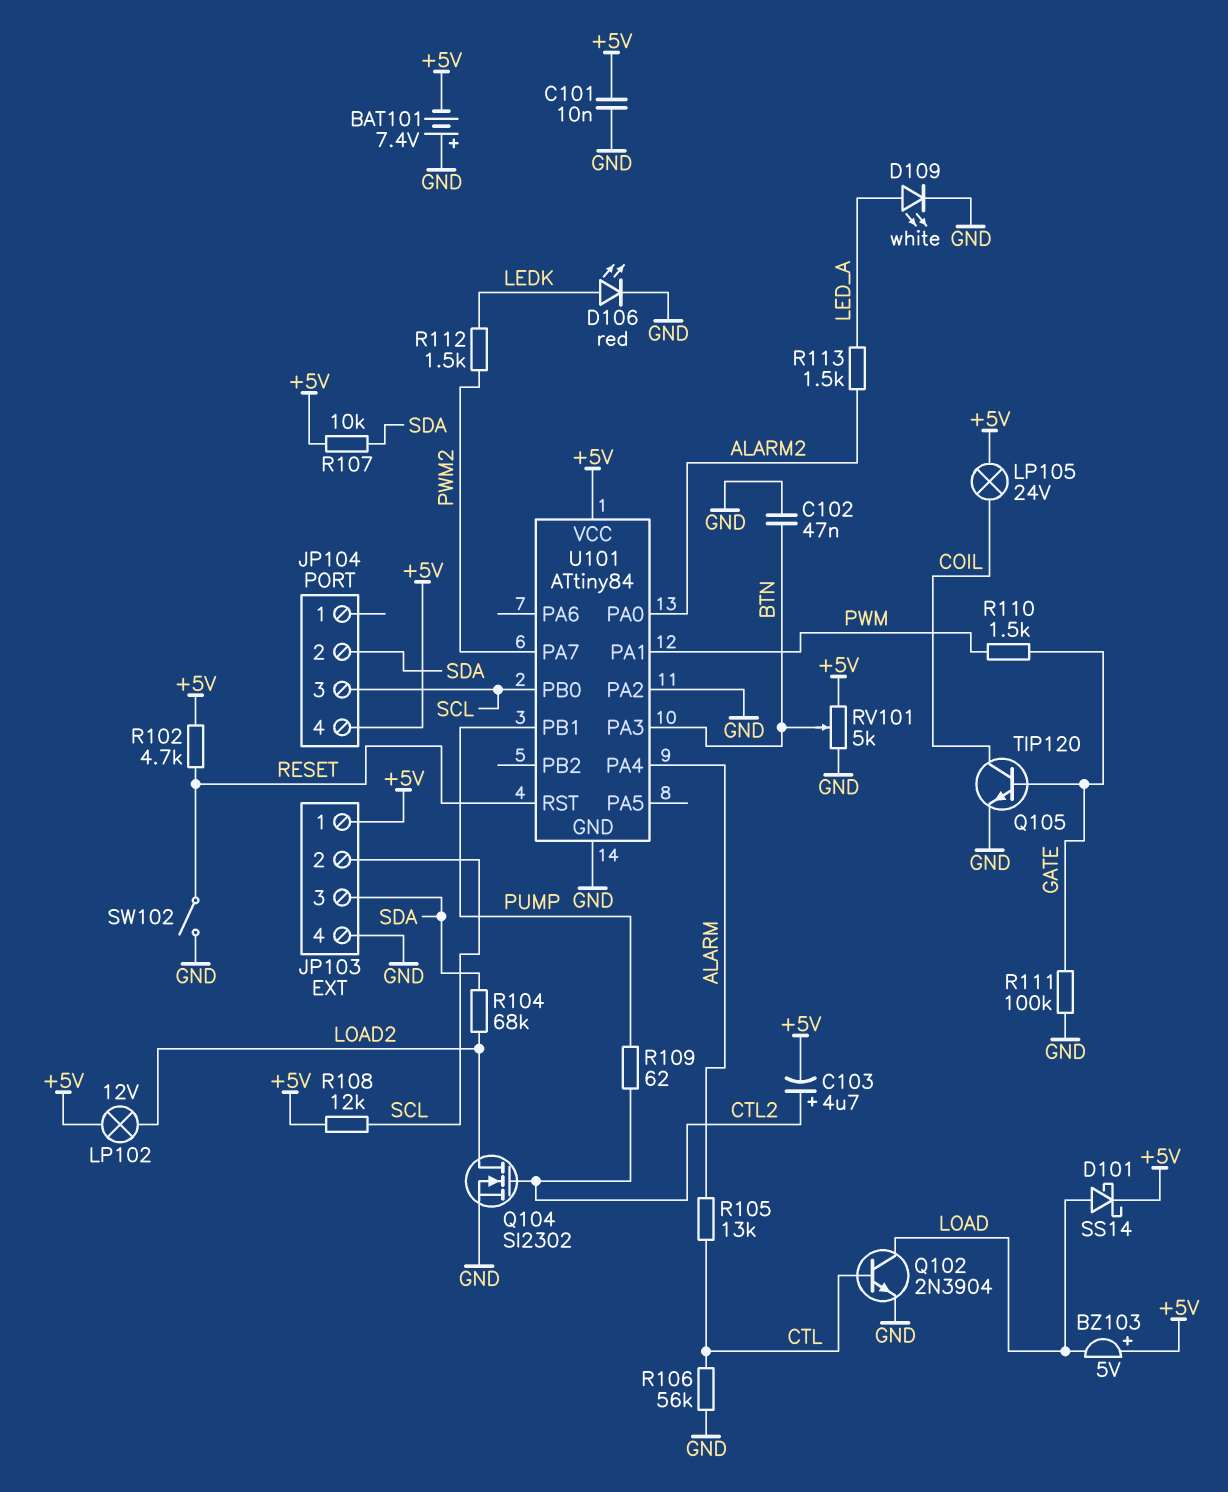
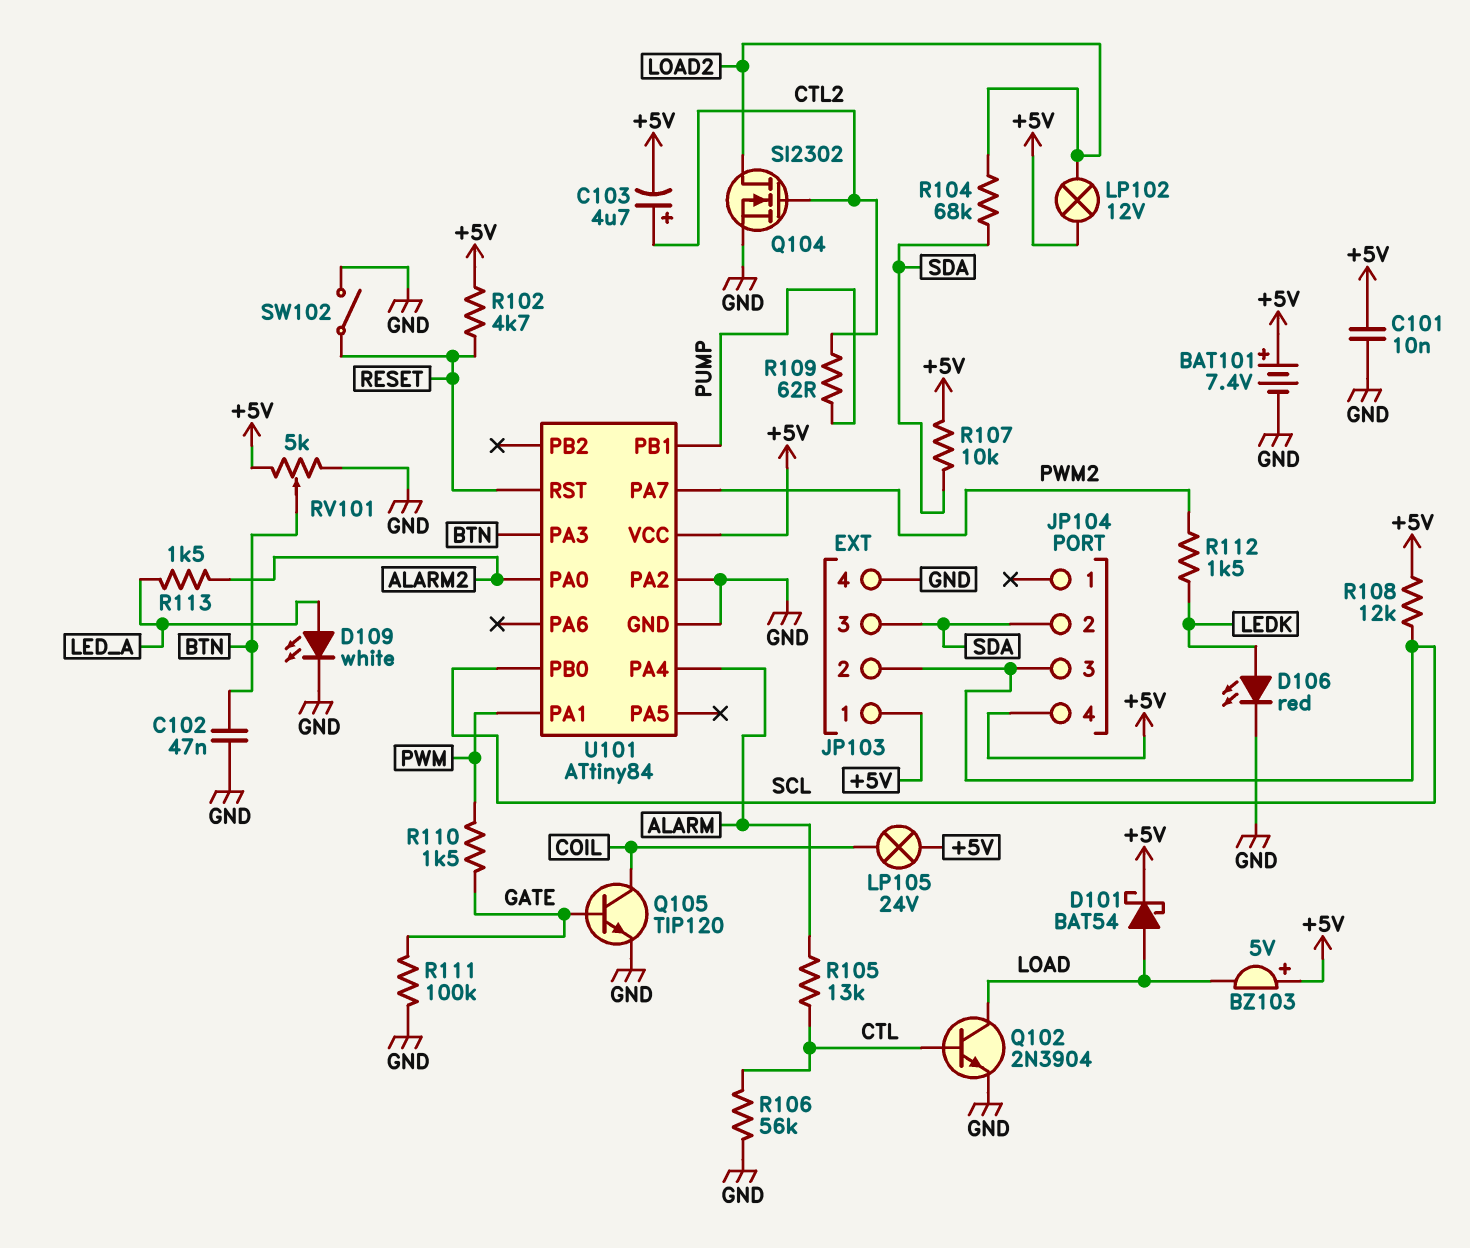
BAT101: 7.4V (plus GND, minus +5V) -> 7.4V (plus +5V, minus GND)
D101: schottky SS14 (A LOAD, K +5V) -> schottky BAT54 (A LOAD, K +5V)

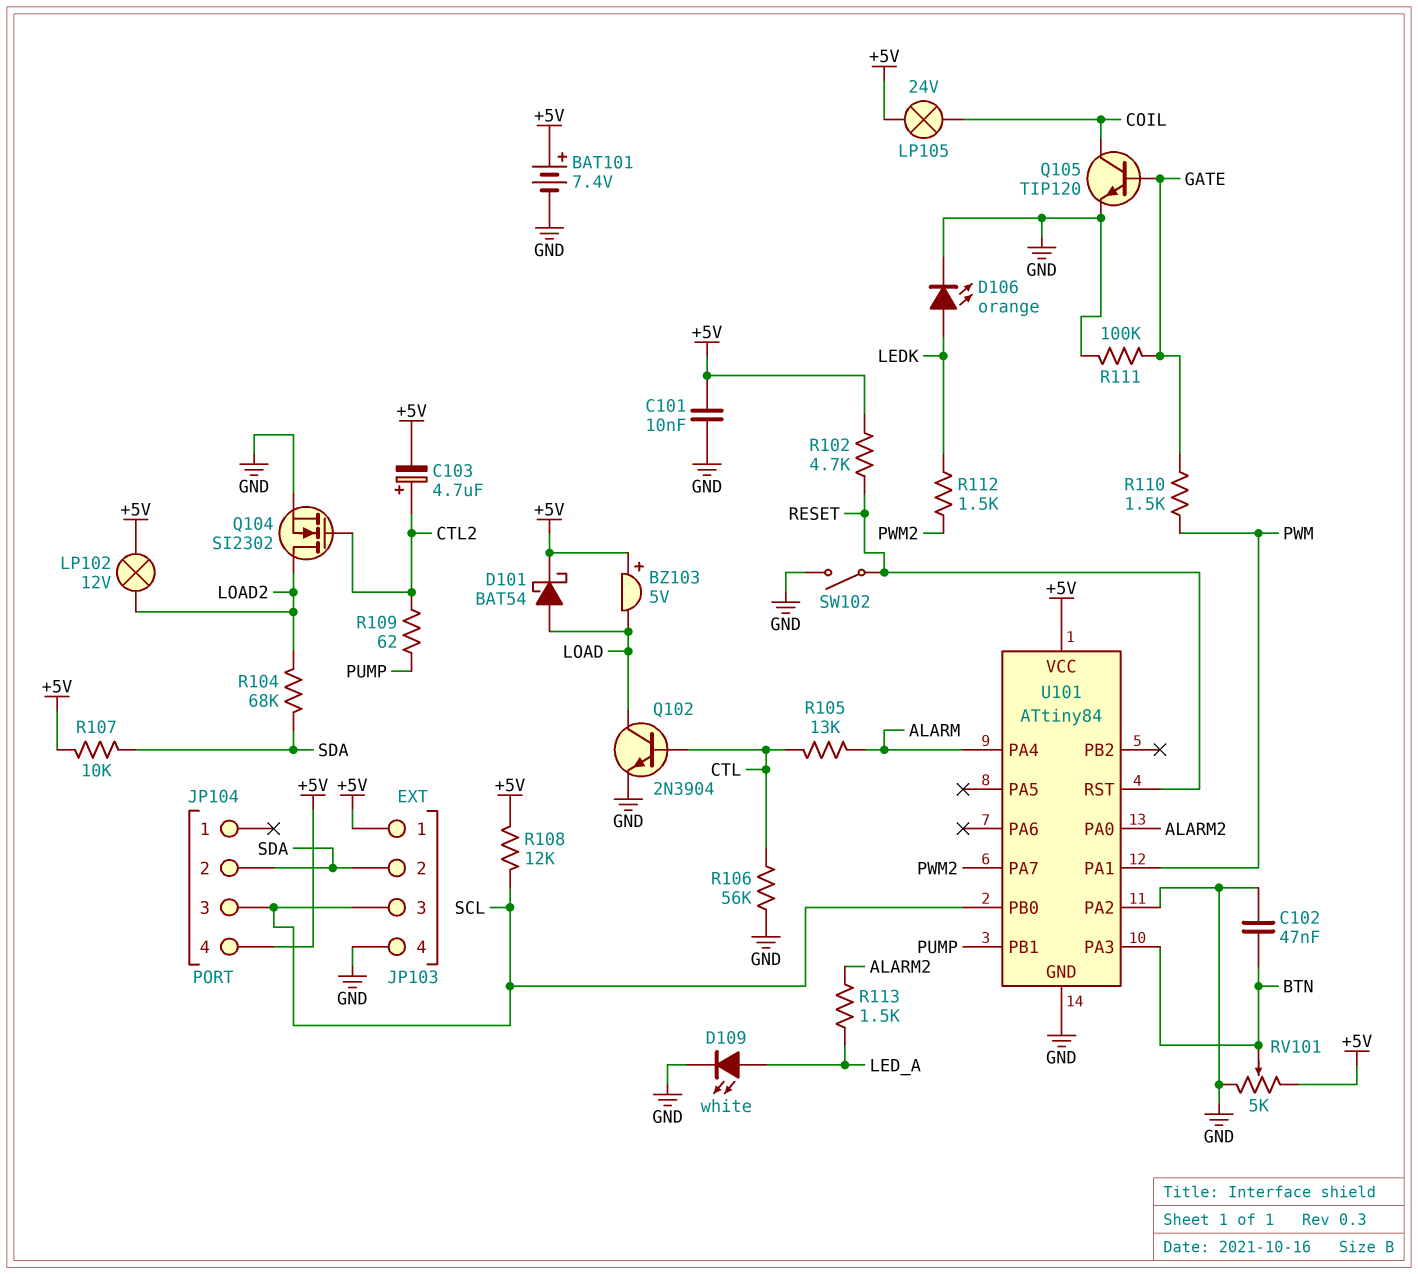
D106: LED red (A LEDK, K GND) -> LED orange (A LEDK, K GND)
JP103 pin 2: SCL -> SDA
JP103 pin 3: SDA -> SCL

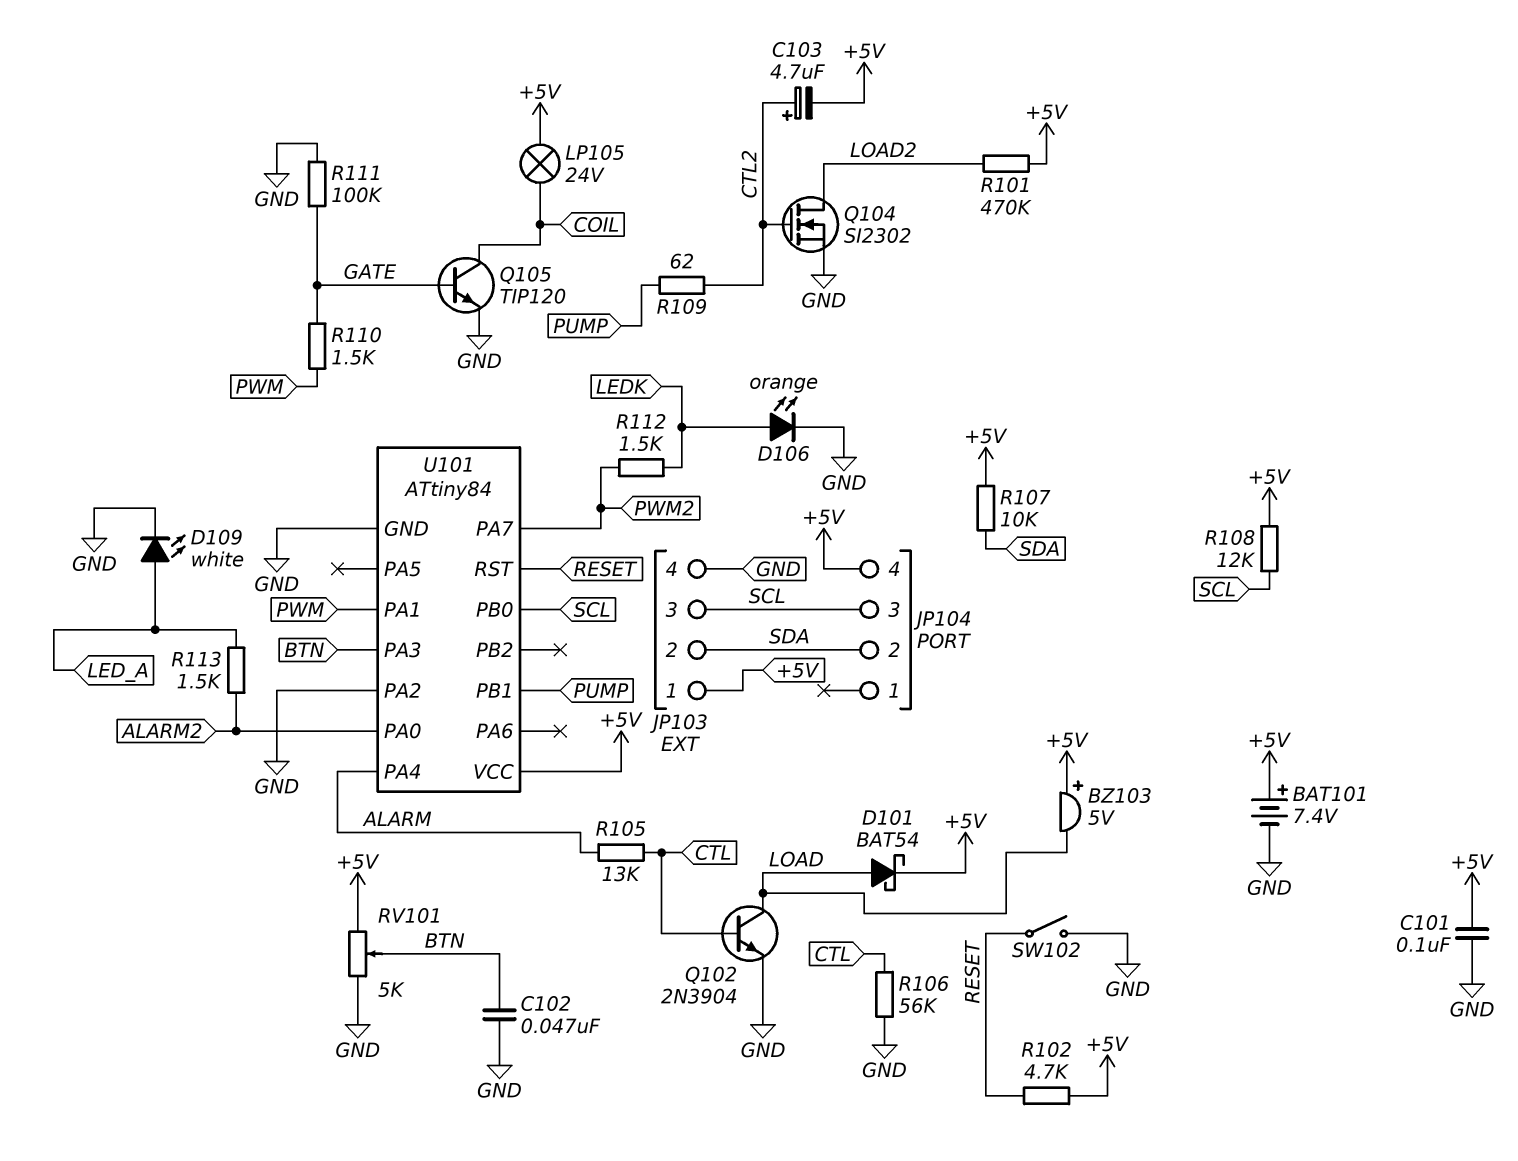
C101: 10nF (+5V, GND) -> 100nF (+5V, GND)
LP102: lamp 12V (+5V, LOAD2) -> none
R101: none -> 470k (+5V, LOAD2)
R104: 68k (LOAD2, SDA) -> none

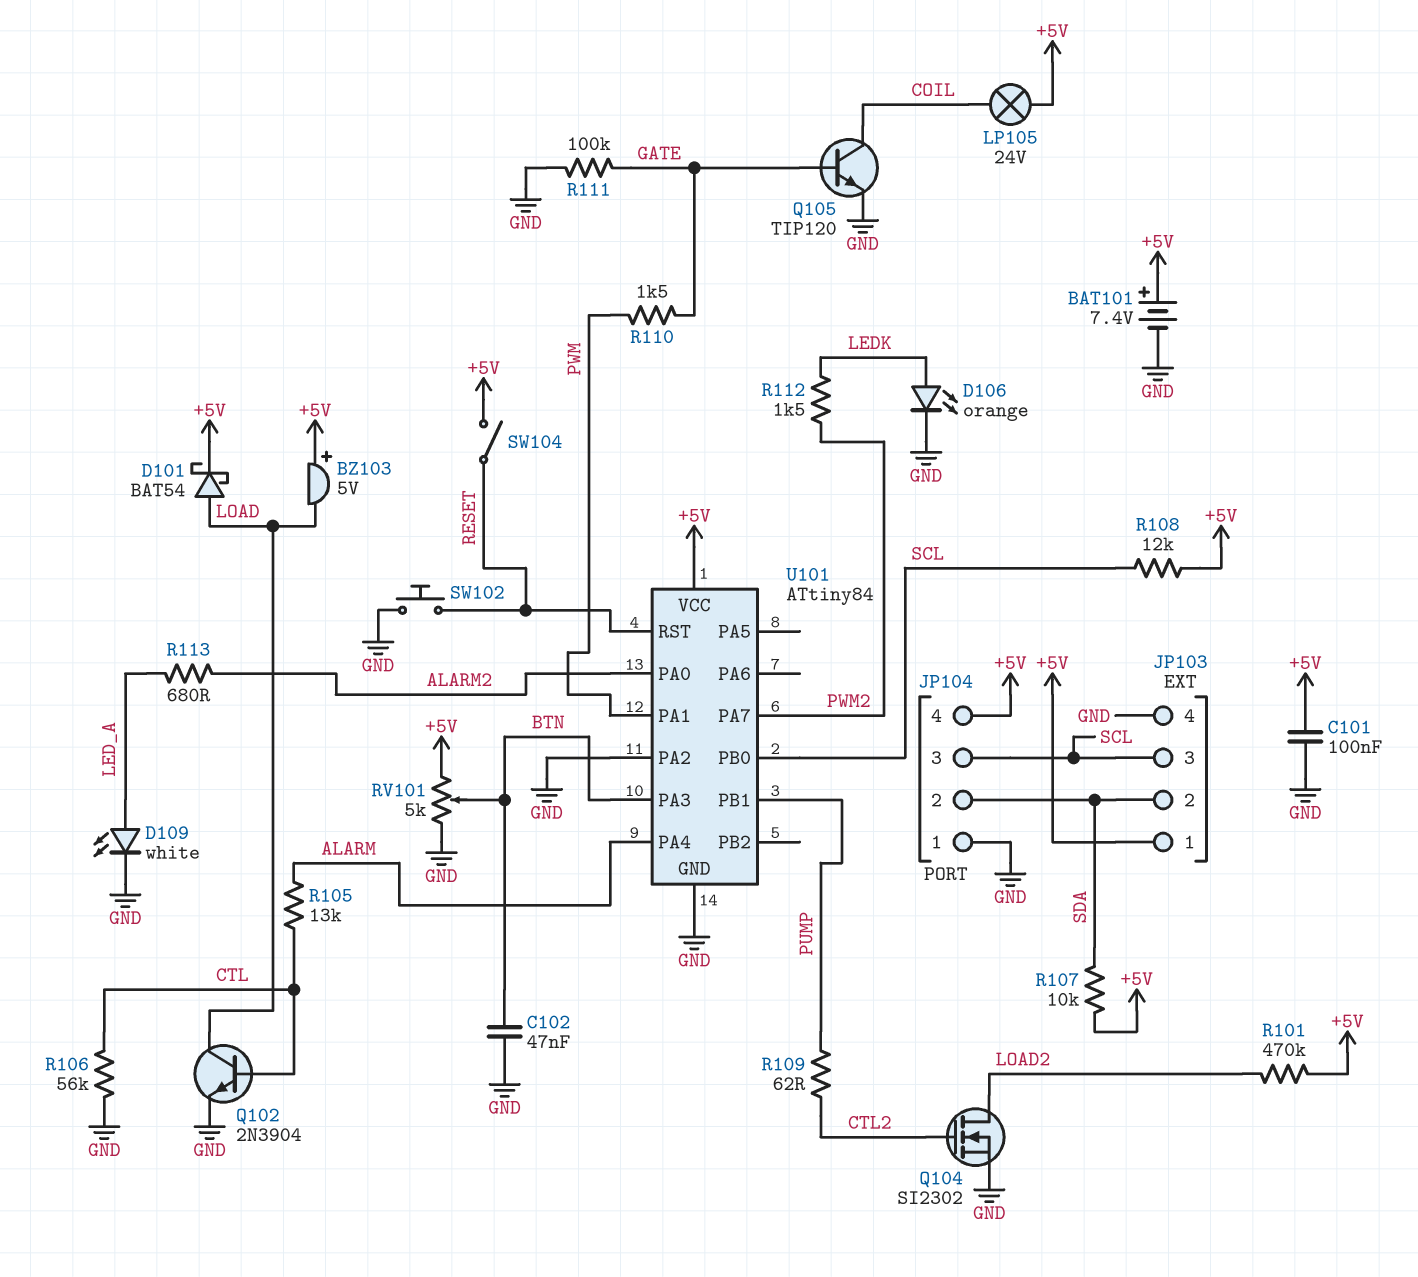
C103: 4.7uF (plus CTL2, minus +5V) -> none
JP104 pin 1: none -> GND
R102: 4.7k (+5V, RESET) -> none
R113: 1.5k (ALARM2, LED_A) -> 680 (ALARM2, LED_A)
SW102: switch (GND, RESET) -> button (GND, RESET)
SW104: none -> switch (+5V, RESET)

